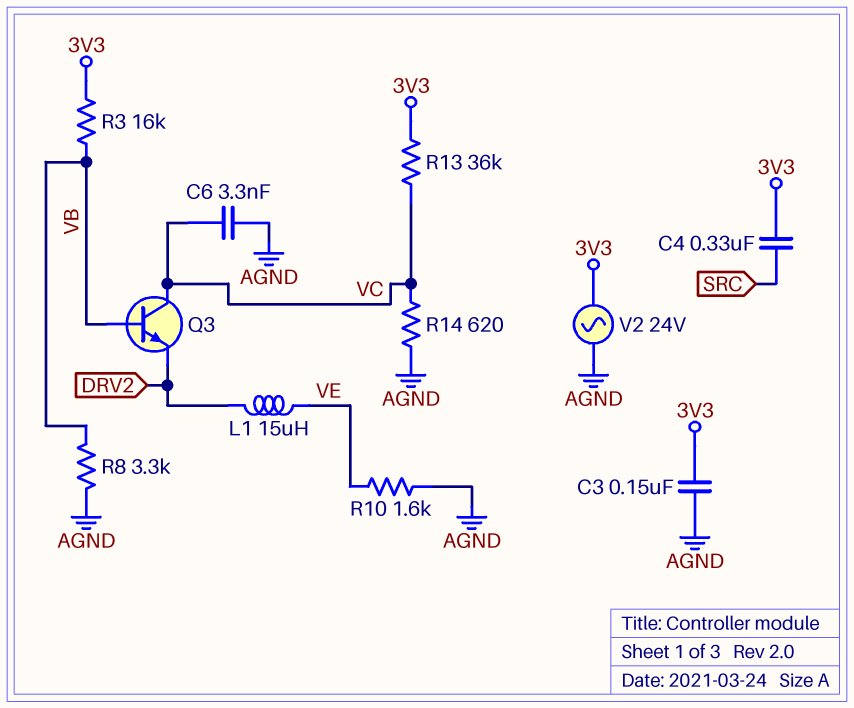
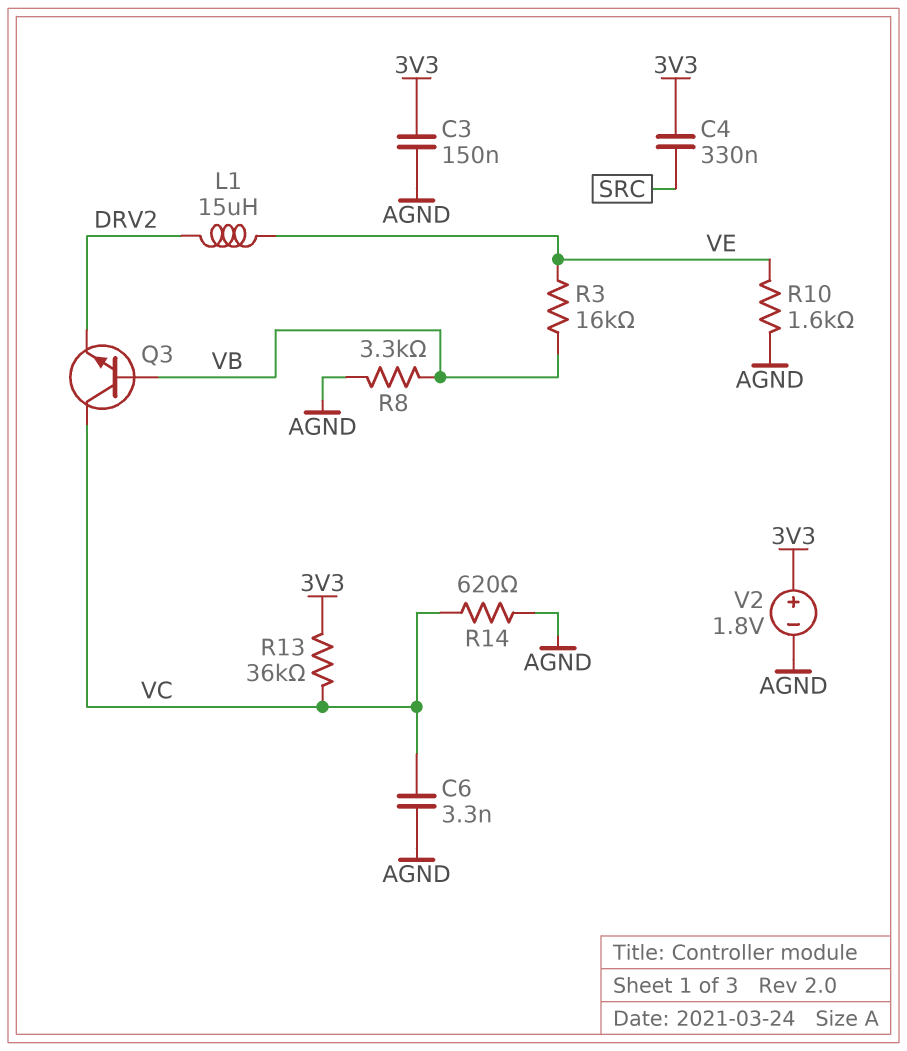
R3: 16k (3V3, VB) -> 16k (VB, VE)
V2: AC 24V (3V3, AGND) -> 1.8V (plus 3V3, minus AGND)

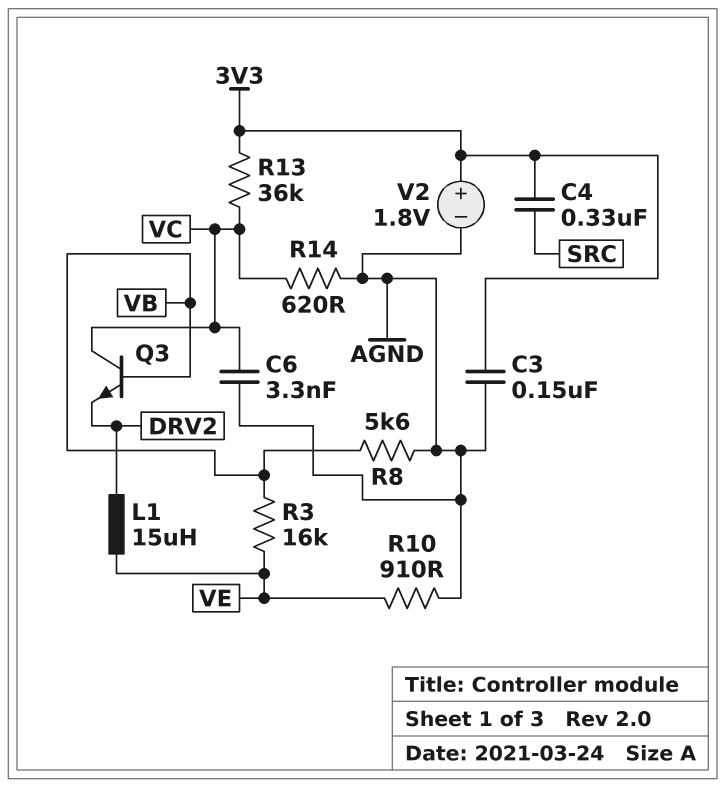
R8: 3.3k (AGND, VB) -> 5.6k (AGND, VB)
R10: 1.6k (AGND, VE) -> 910 (AGND, VE)

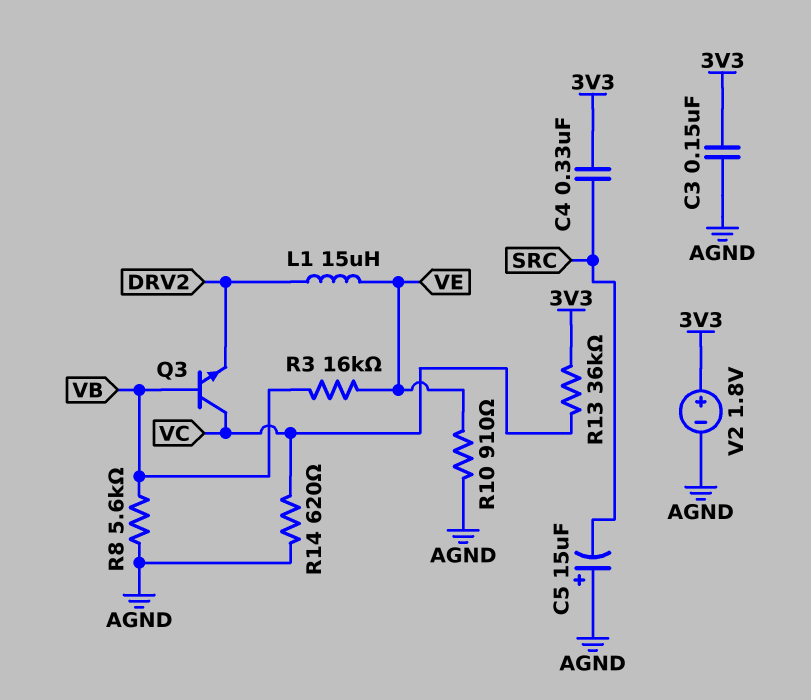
C5: none -> 15uF (plus AGND, minus SRC)
C6: 3.3nF (AGND, VC) -> none

